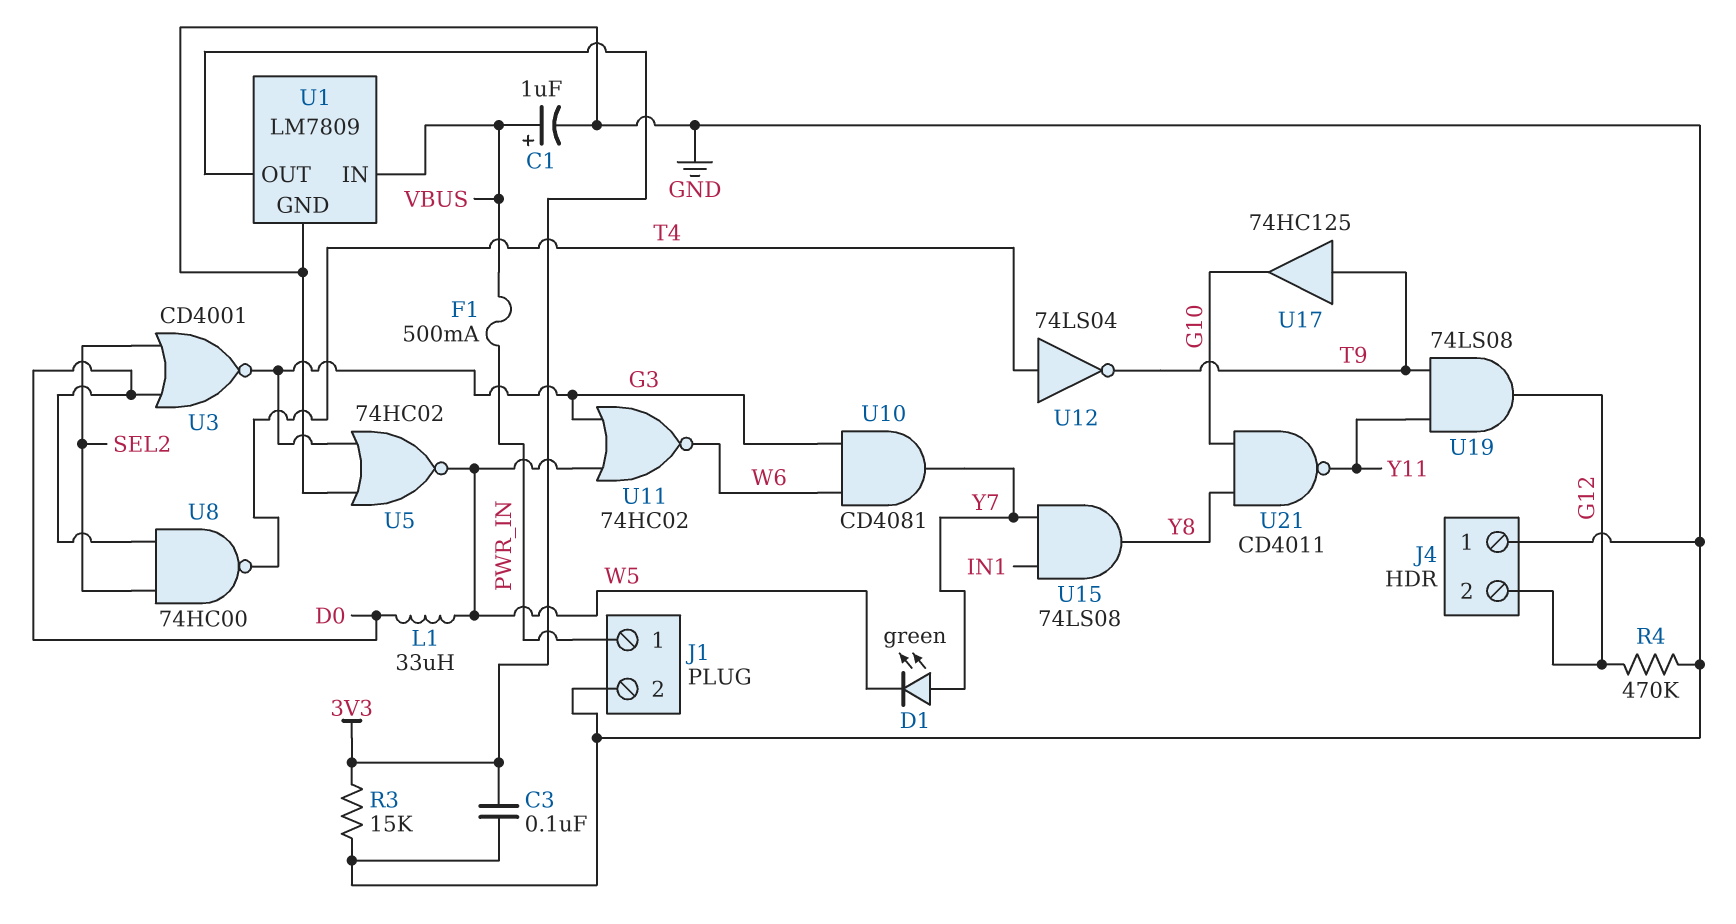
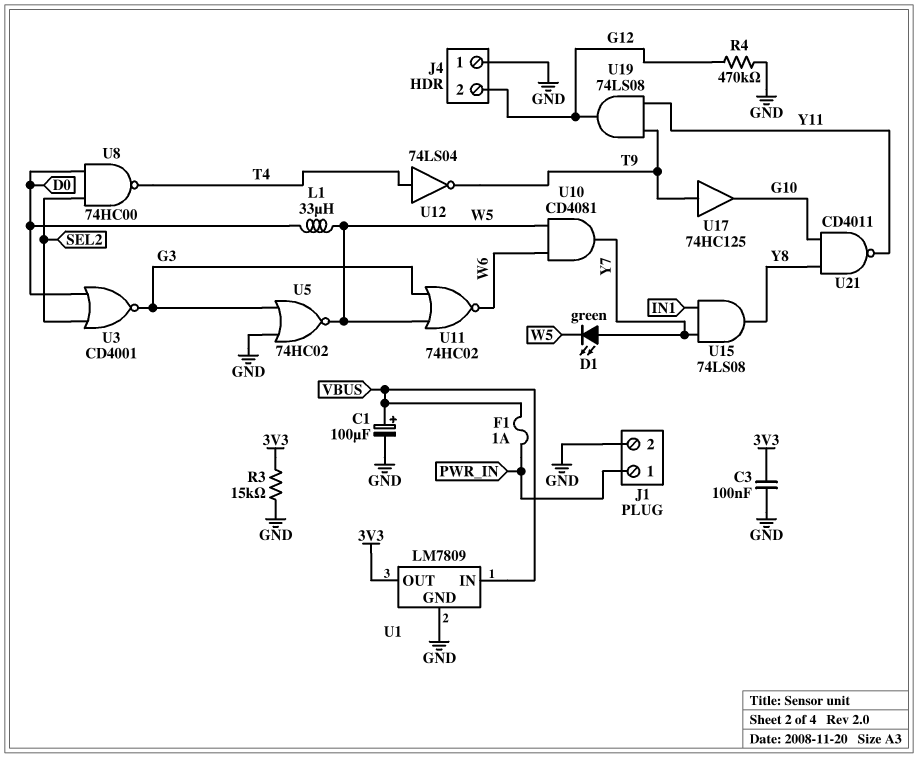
C1: 1uF (plus VBUS, minus GND) -> 100uF (plus VBUS, minus GND)
F1: 500mA (PWR_IN, VBUS) -> 1A (PWR_IN, VBUS)
U10: AND CD4081 (in G3, in W6, out Y7) -> AND CD4081 (in W5, in W6, out Y7)

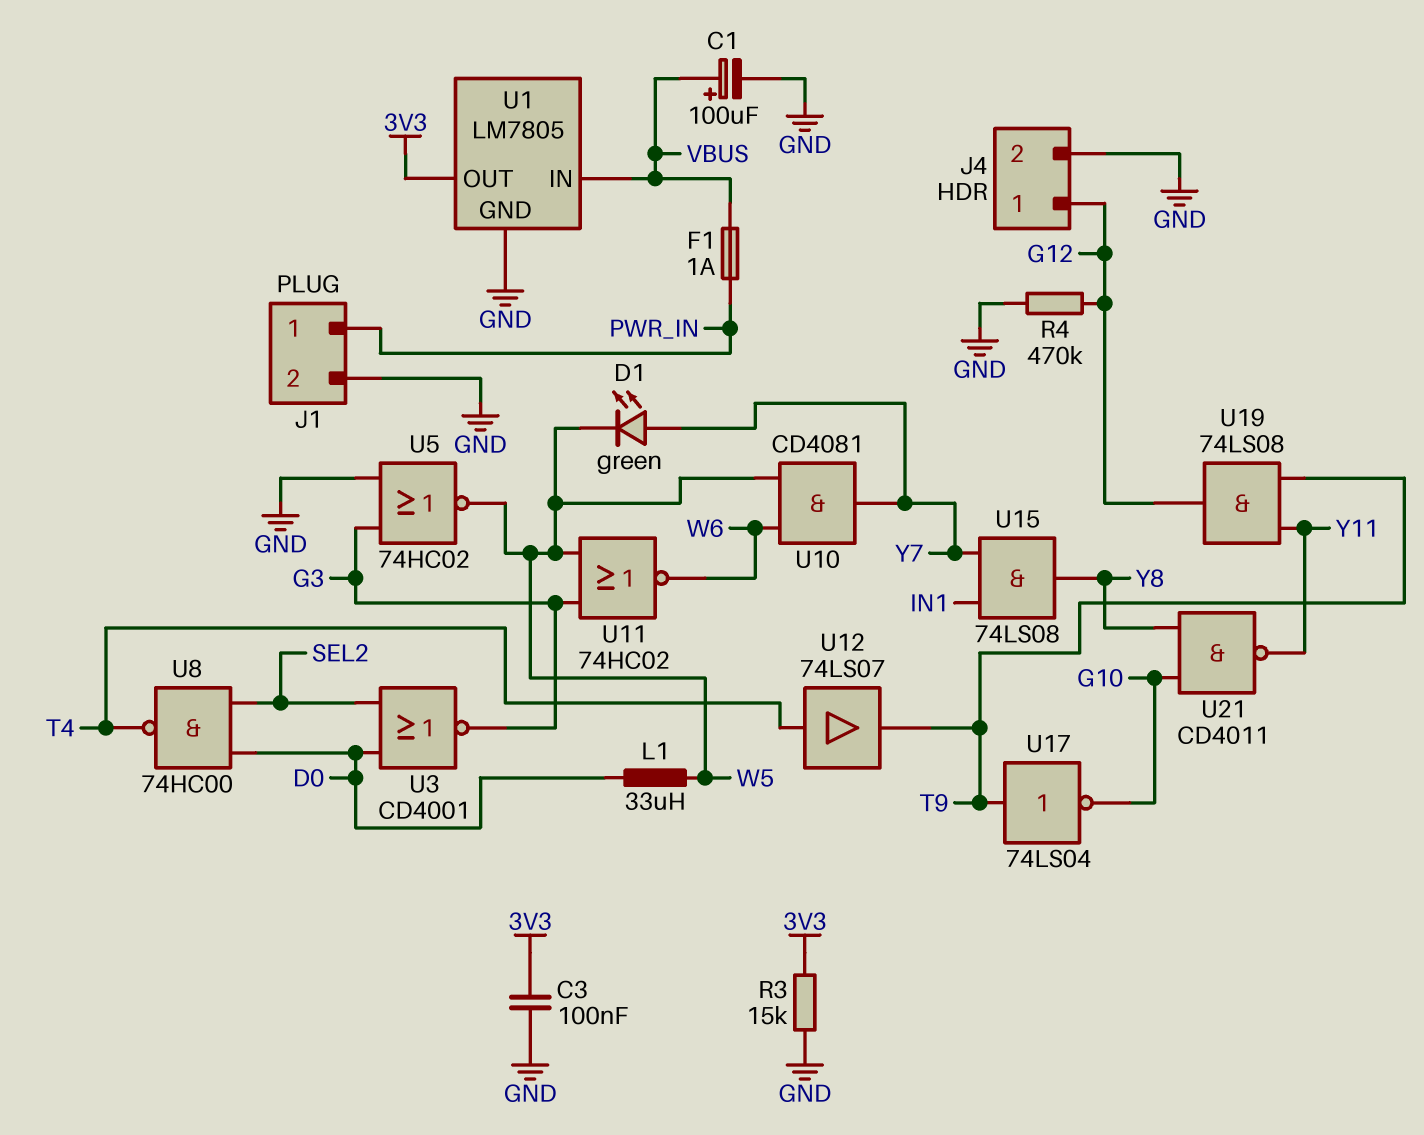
J4 pin 1: GND -> G12
J4 pin 2: G12 -> GND
U1: LM7809 -> LM7805
U12: NOT 74LS04 (in T4, out T9) -> buffer 74LS07 (in T4, out T9)
U17: buffer 74HC125 (in T9, out G10) -> NOT 74LS04 (in T9, out G10)

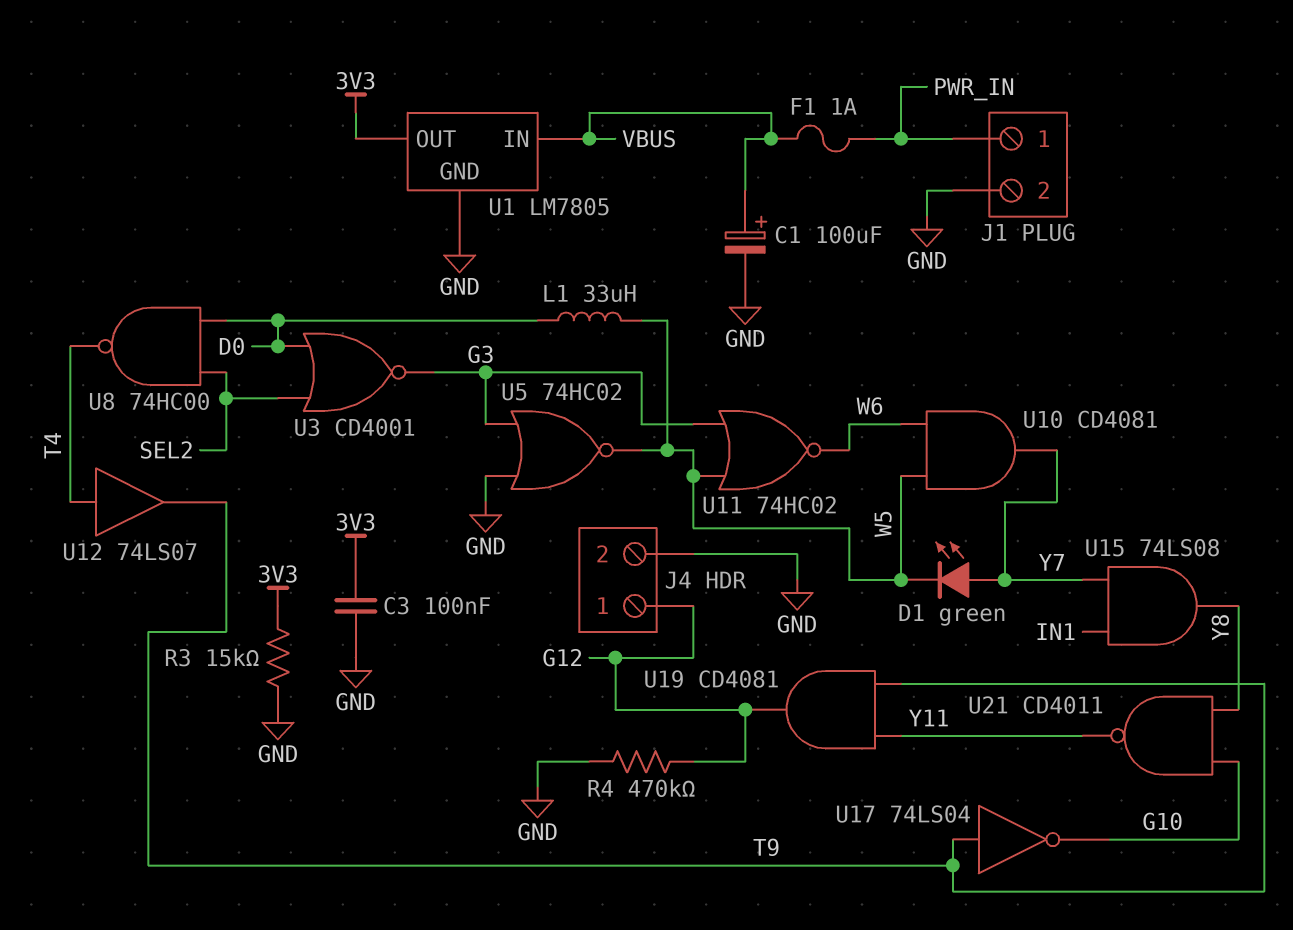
U19: AND 74LS08 (in T9, in Y11, out G12) -> AND CD4081 (in T9, in Y11, out G12)

